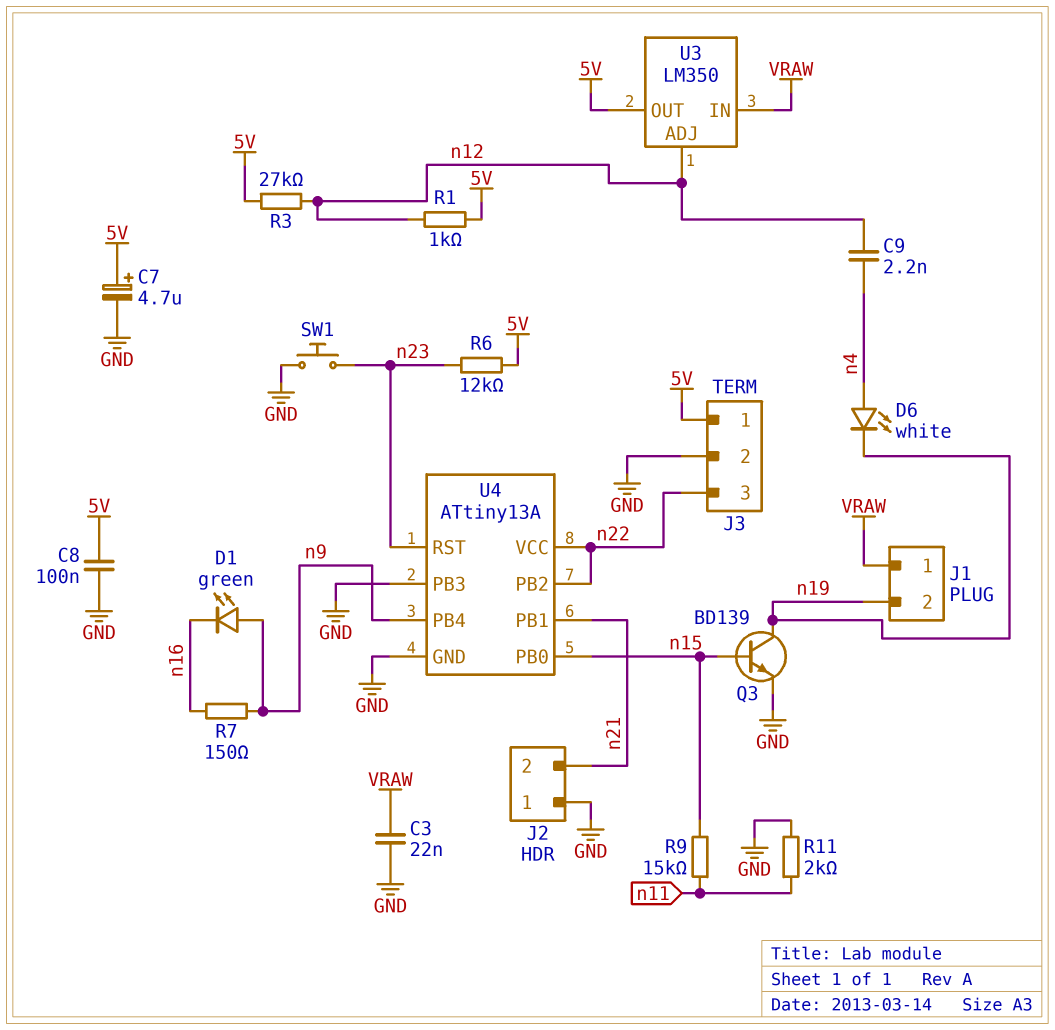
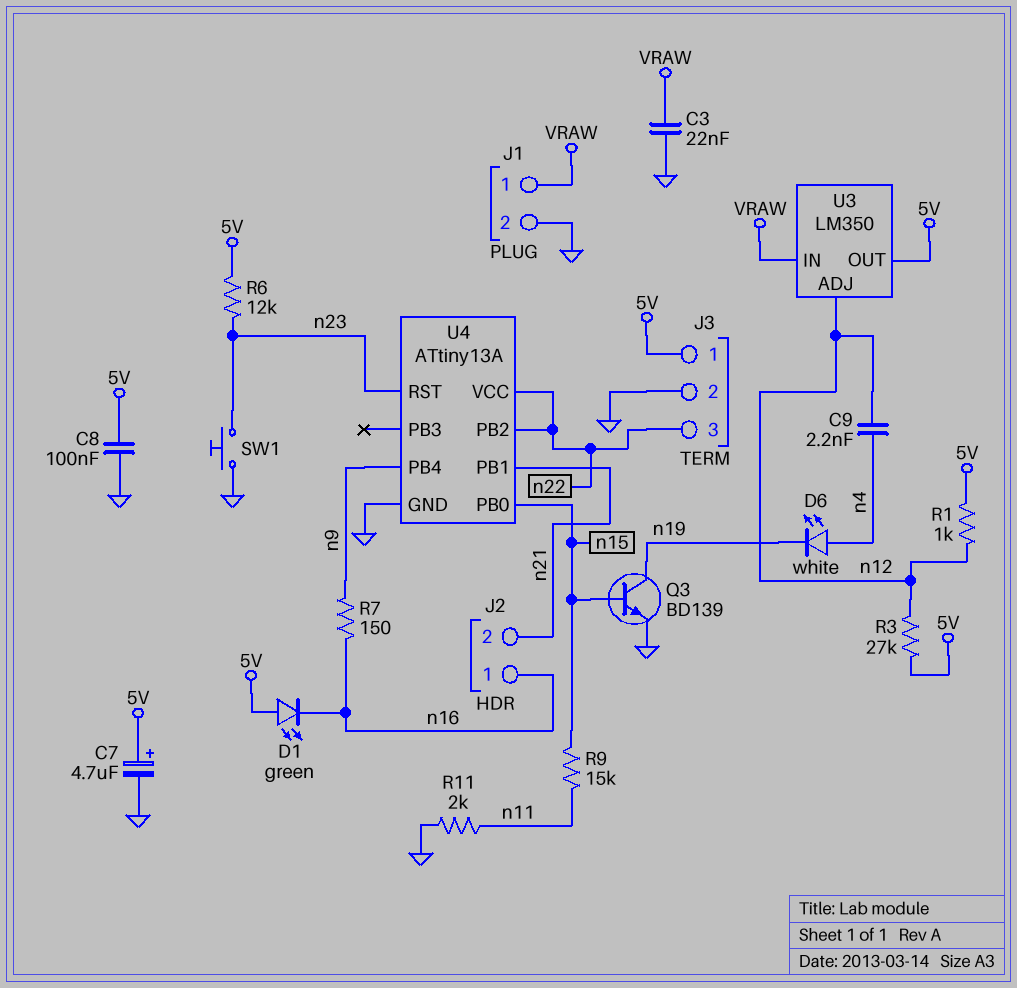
D1: LED green (A n9, K n16) -> LED green (A 5V, K n16)
J1 pin 2: n19 -> GND
J2 pin 1: GND -> n16
U4 pin PB3: GND -> none

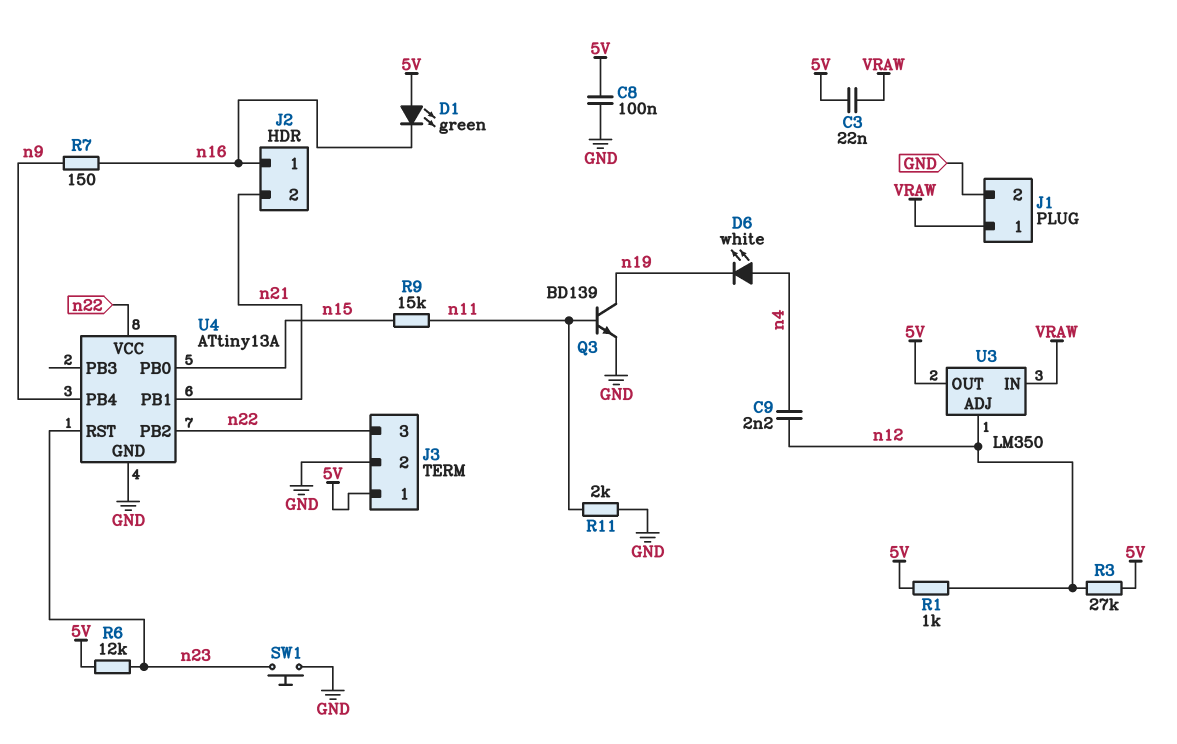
C3: 22nF (GND, VRAW) -> 22nF (5V, VRAW)
C7: 4.7uF (plus 5V, minus GND) -> none
Q3: NPN BD139 (B n15, C n19, E GND) -> NPN BD139 (B n11, C n19, E GND)

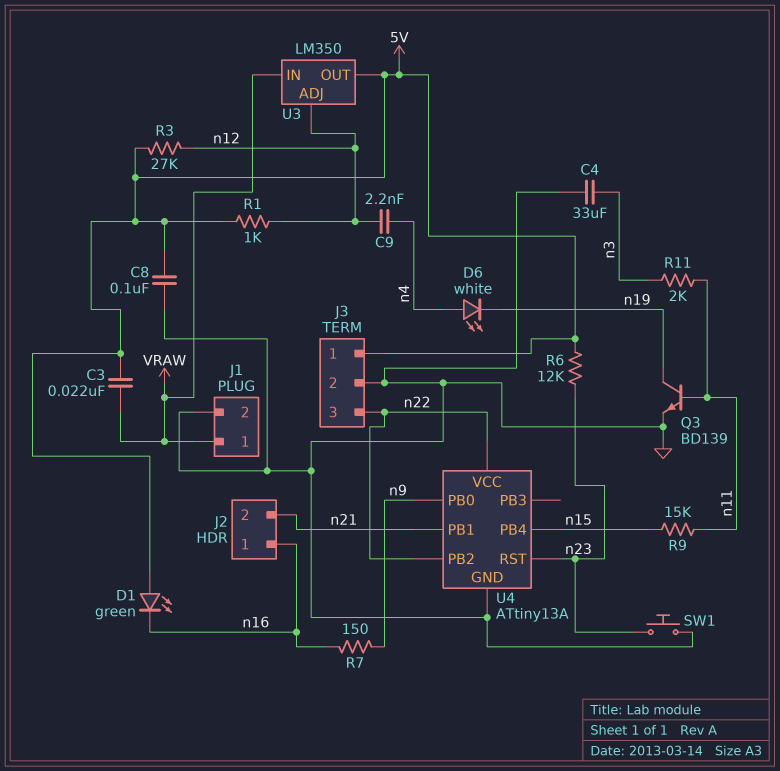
C4: none -> 33uF (GND, n3)
R11: 2k (GND, n11) -> 2k (n3, n11)
U4 pin PB0: n15 -> n9
U4 pin PB4: n9 -> n15

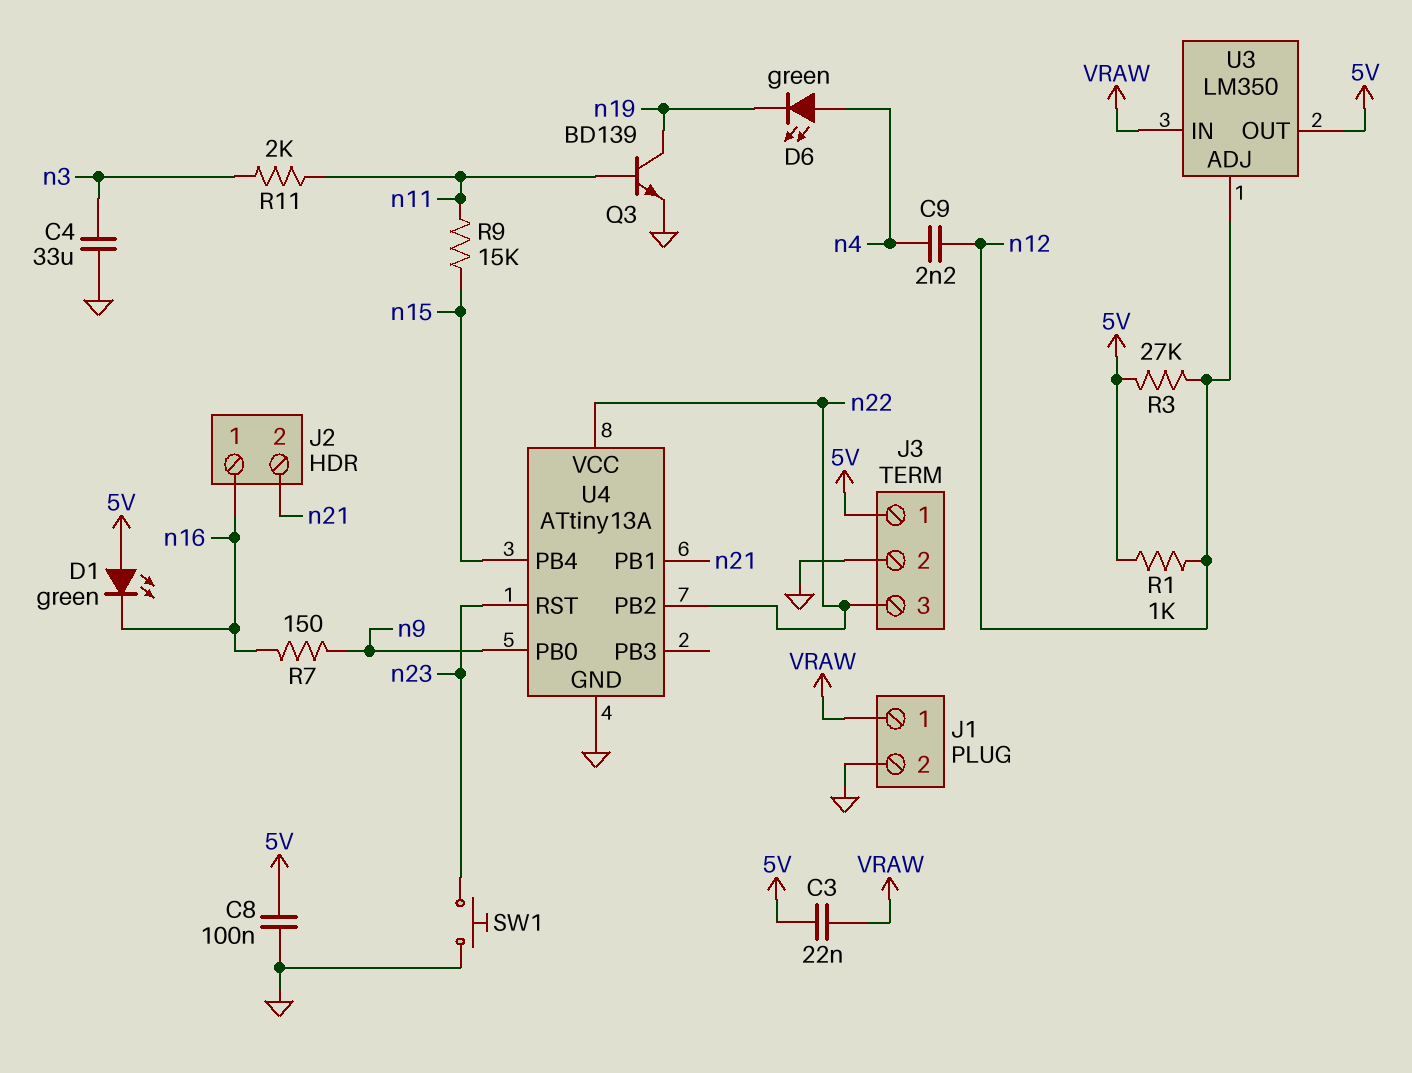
D6: LED white (A n4, K n19) -> LED green (A n4, K n19)
R6: 12k (5V, n23) -> none

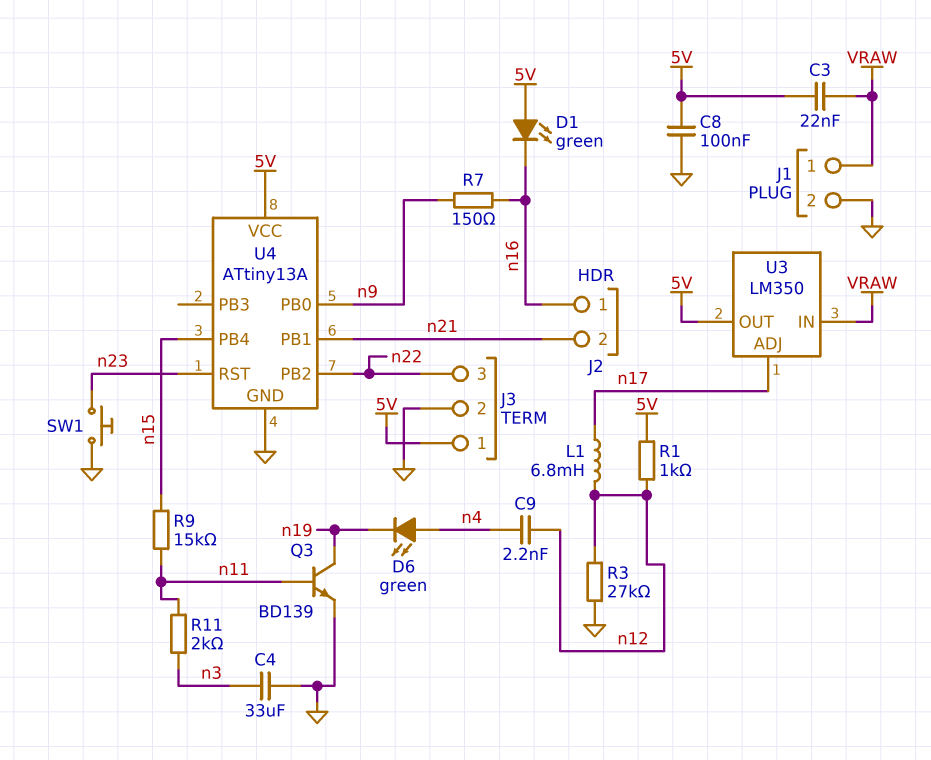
L1: none -> 6.8mH (n12, n17)
R3: 27k (5V, n12) -> 27k (GND, n12)
U3 pin ADJ: n12 -> n17
U4 pin VCC: n22 -> 5V

